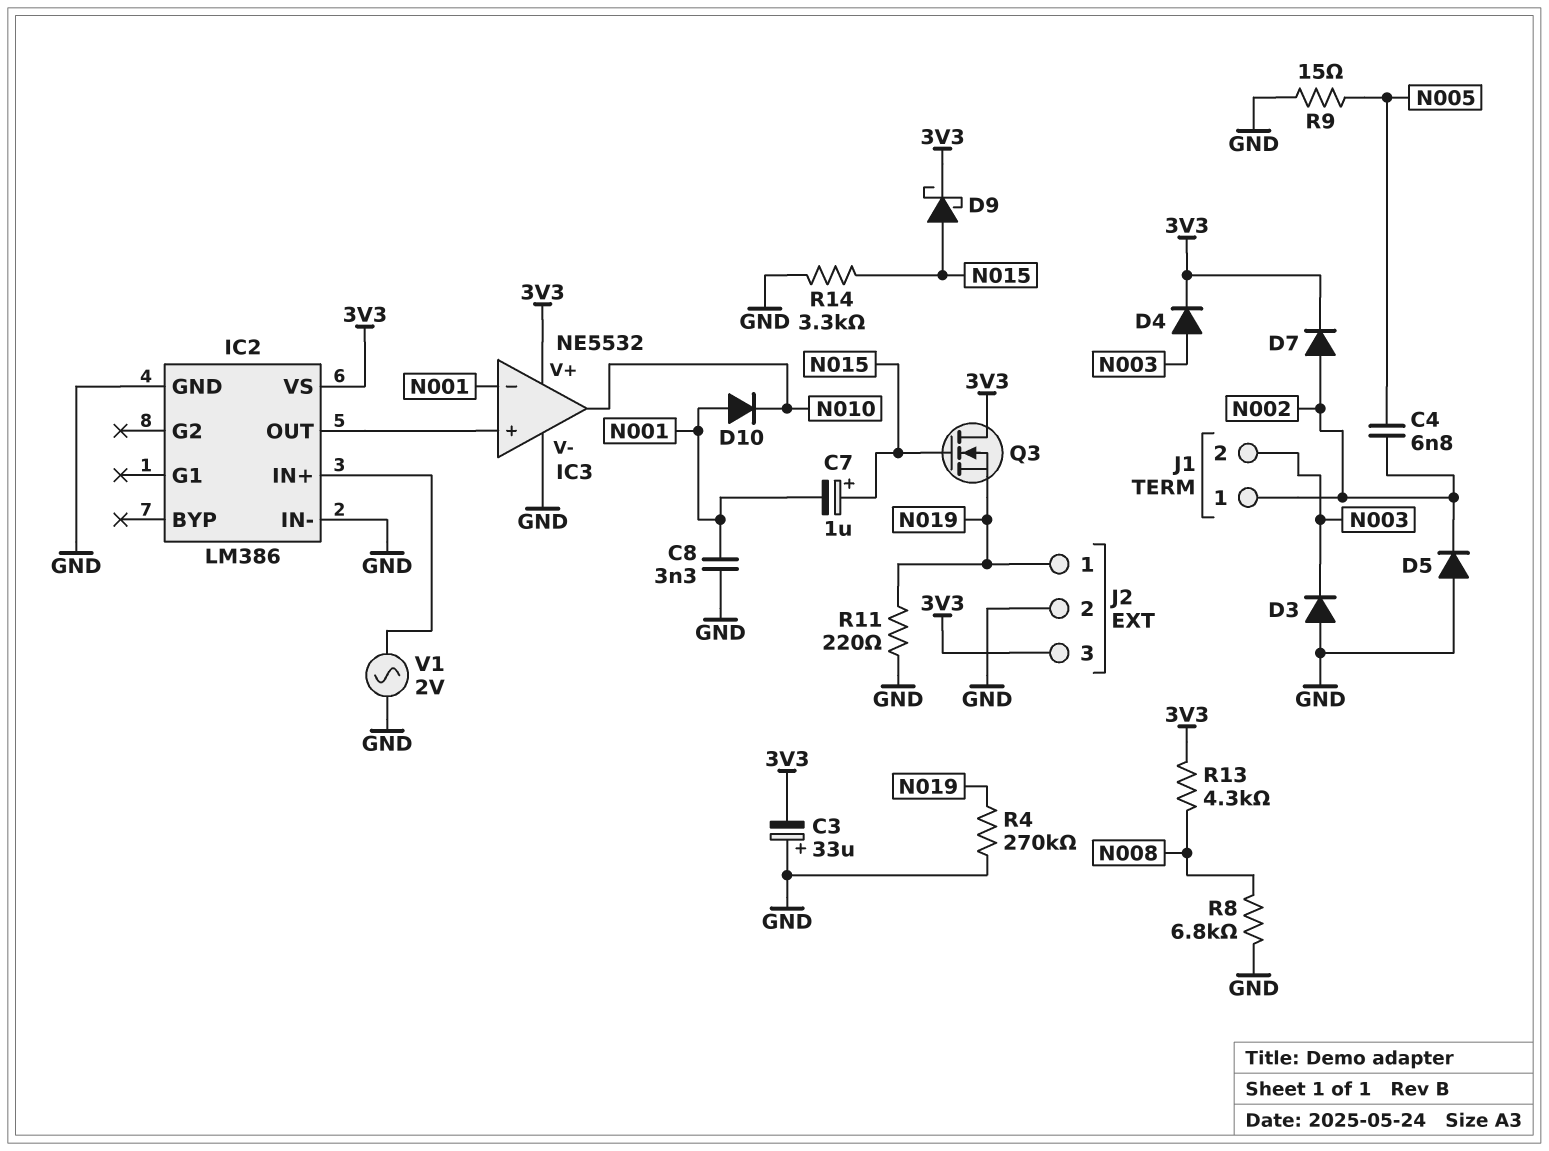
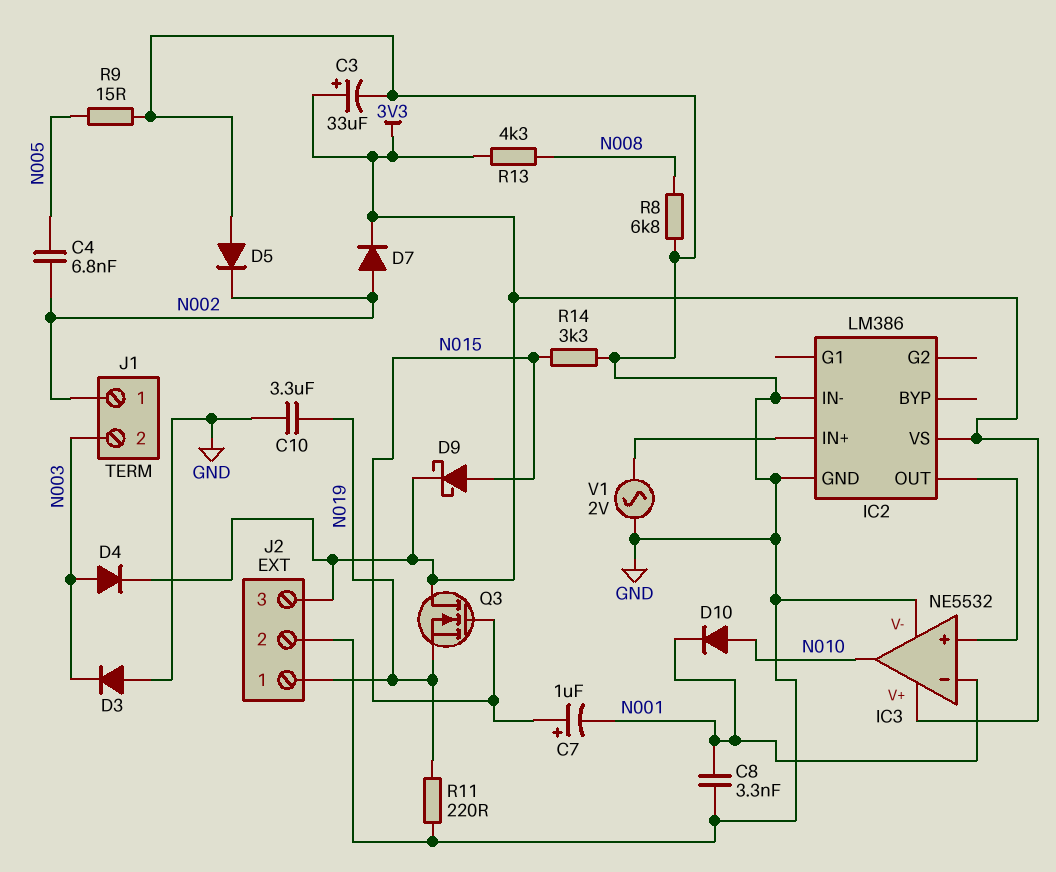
C3: 33uF (plus GND, minus 3V3) -> 33uF (plus 3V3, minus GND)
C10: none -> 3.3uF (GND, N019)
D10: diode (A N001, K N010) -> diode (A N010, K N001)
R4: 270k (GND, N019) -> none

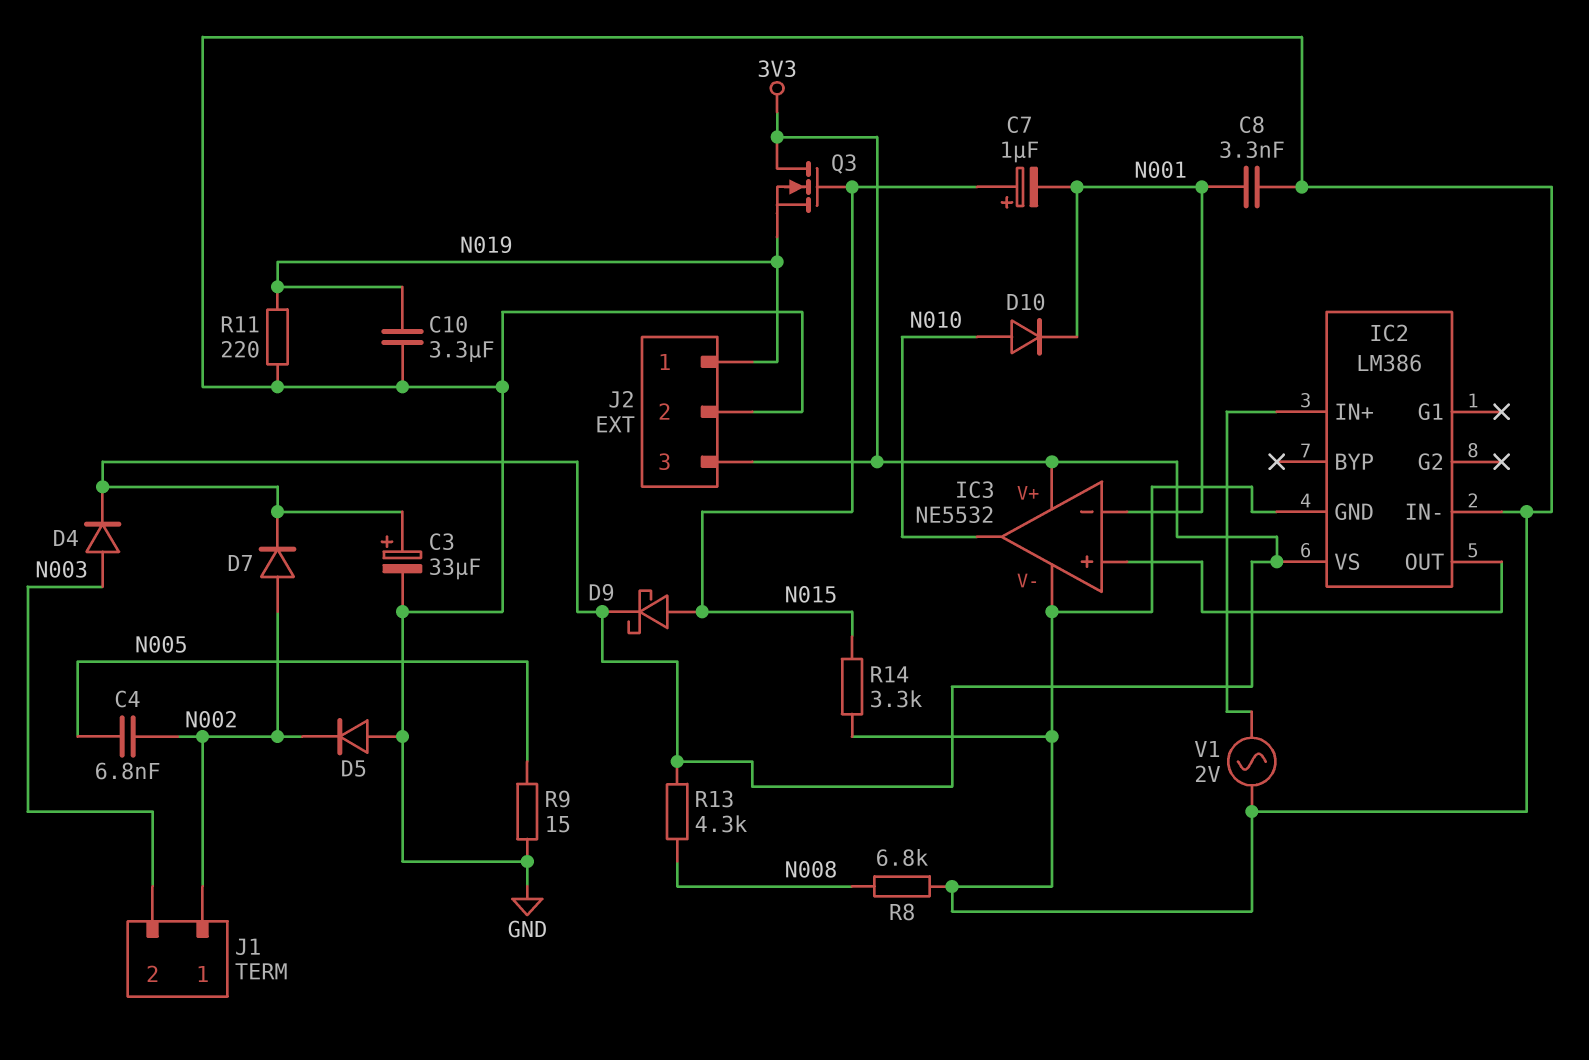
D3: diode (A GND, K N003) -> none

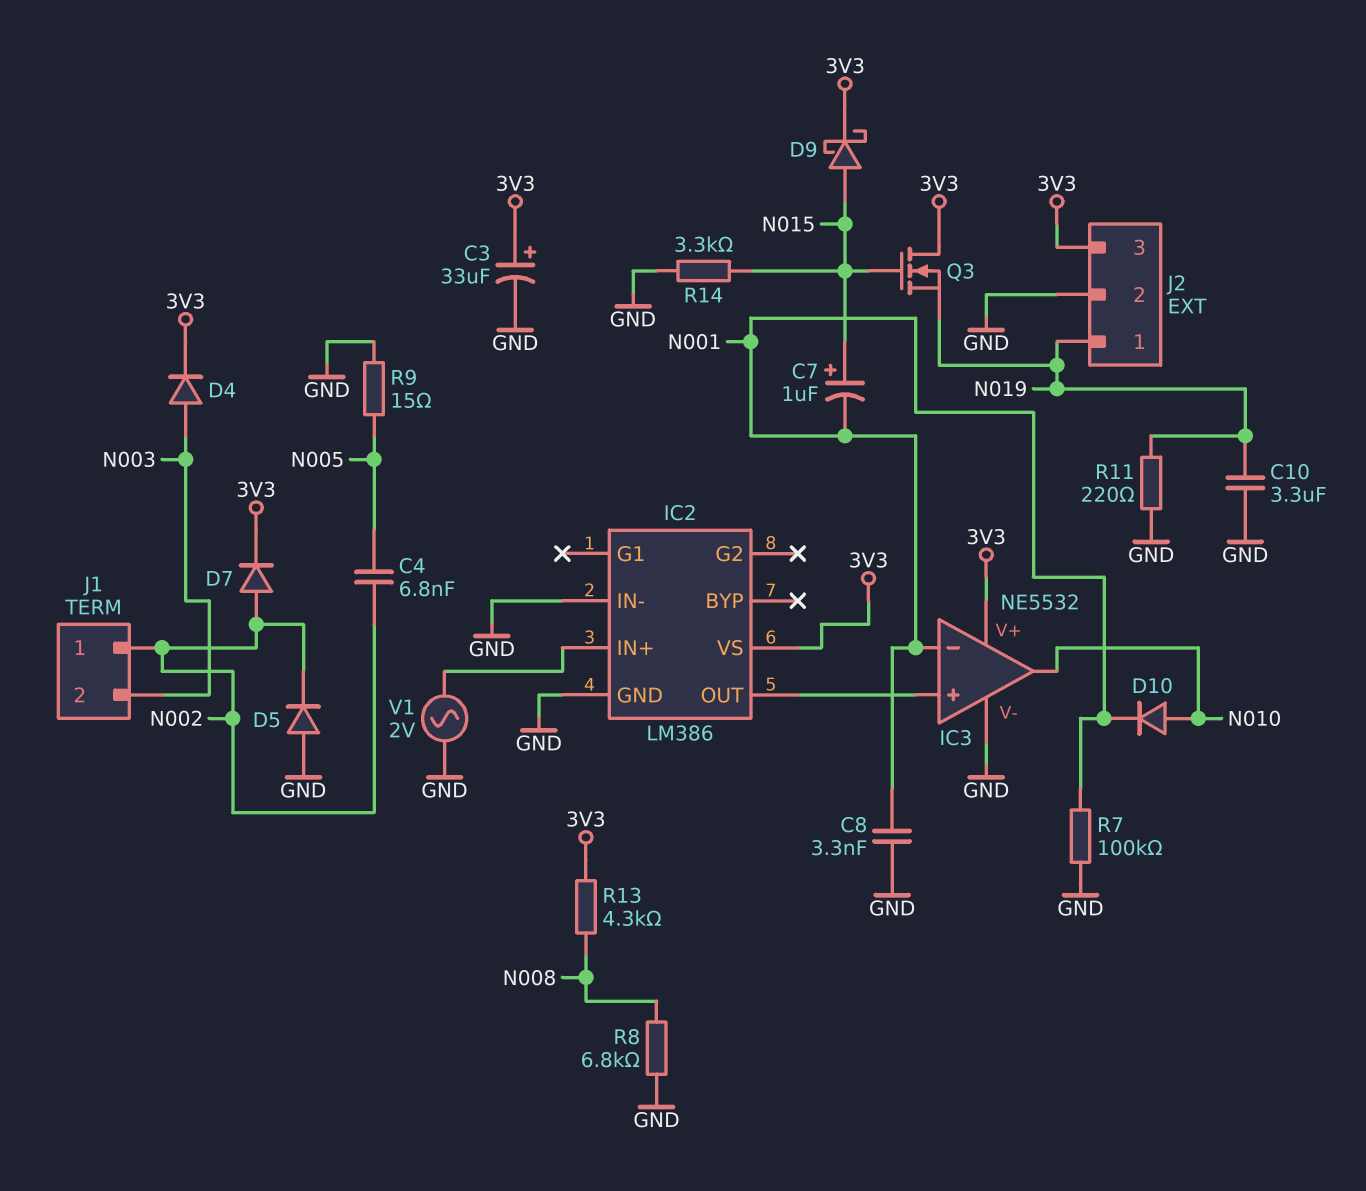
R7: none -> 100k (GND, N001)

